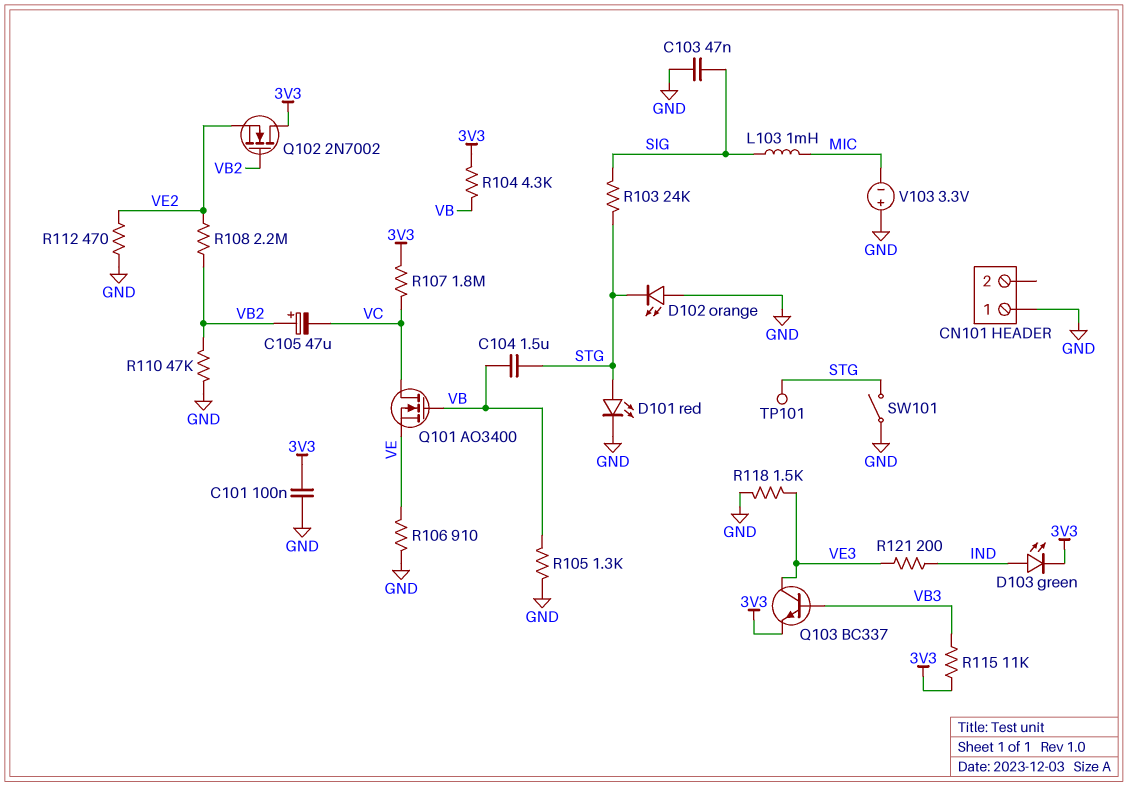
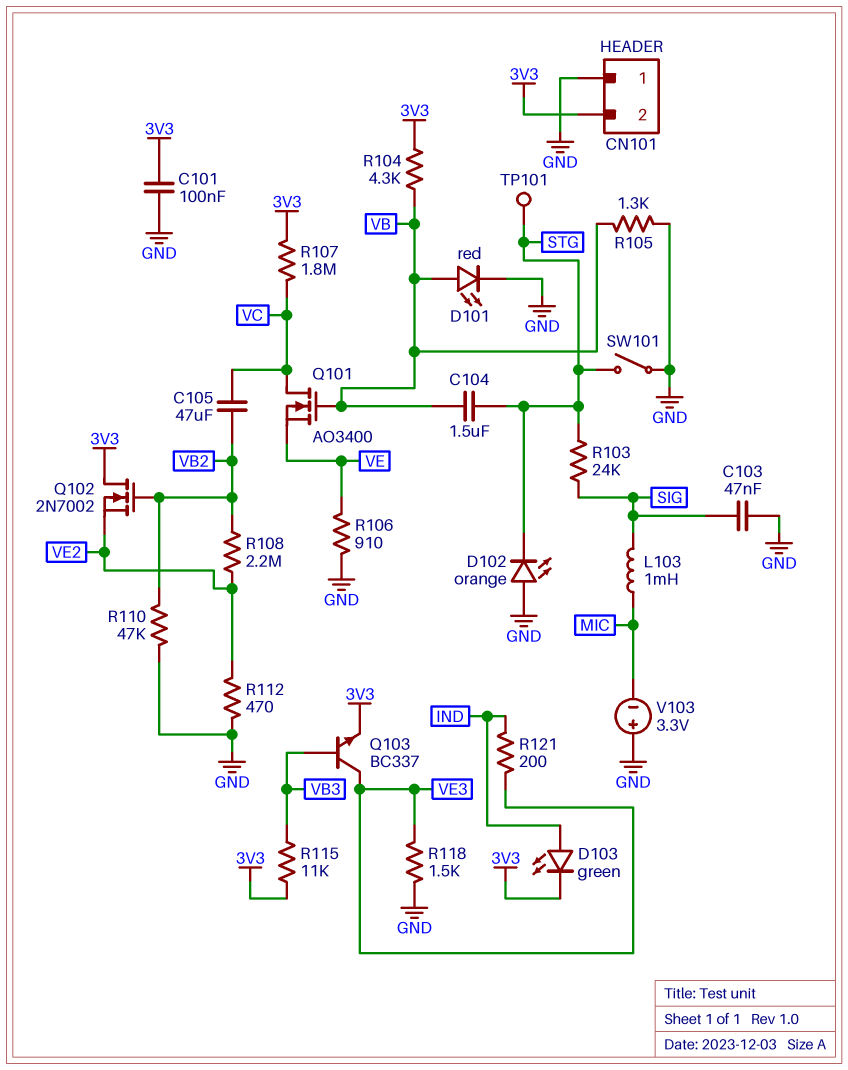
C105: 47uF (plus VB2, minus VC) -> 47uF (VB2, VC)
CN101 pin 2: none -> 3V3
D101: LED red (A STG, K GND) -> LED red (A VB, K GND)

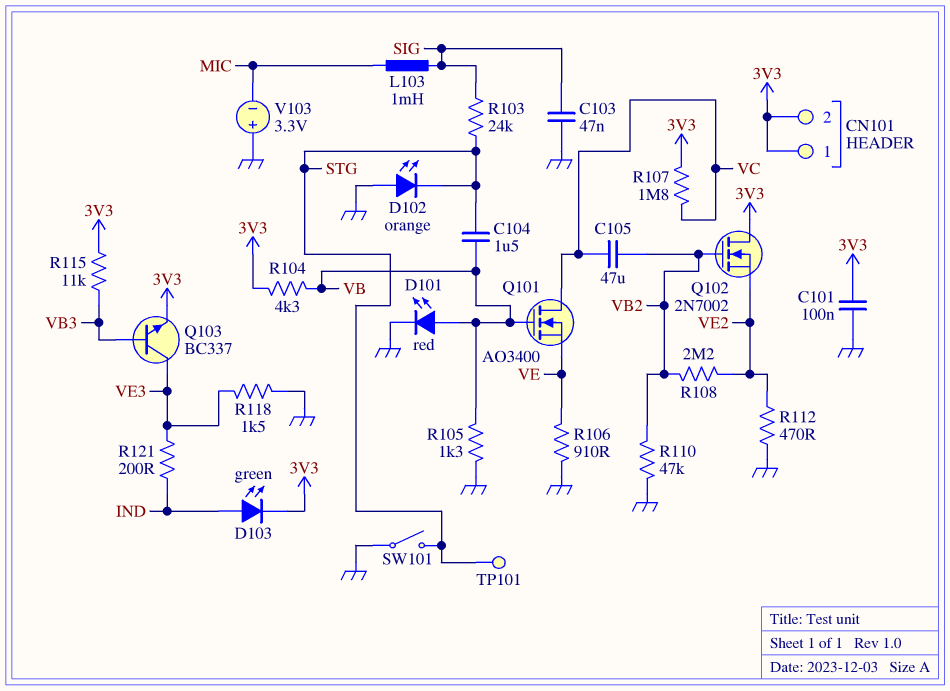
CN101 pin 1: GND -> 3V3

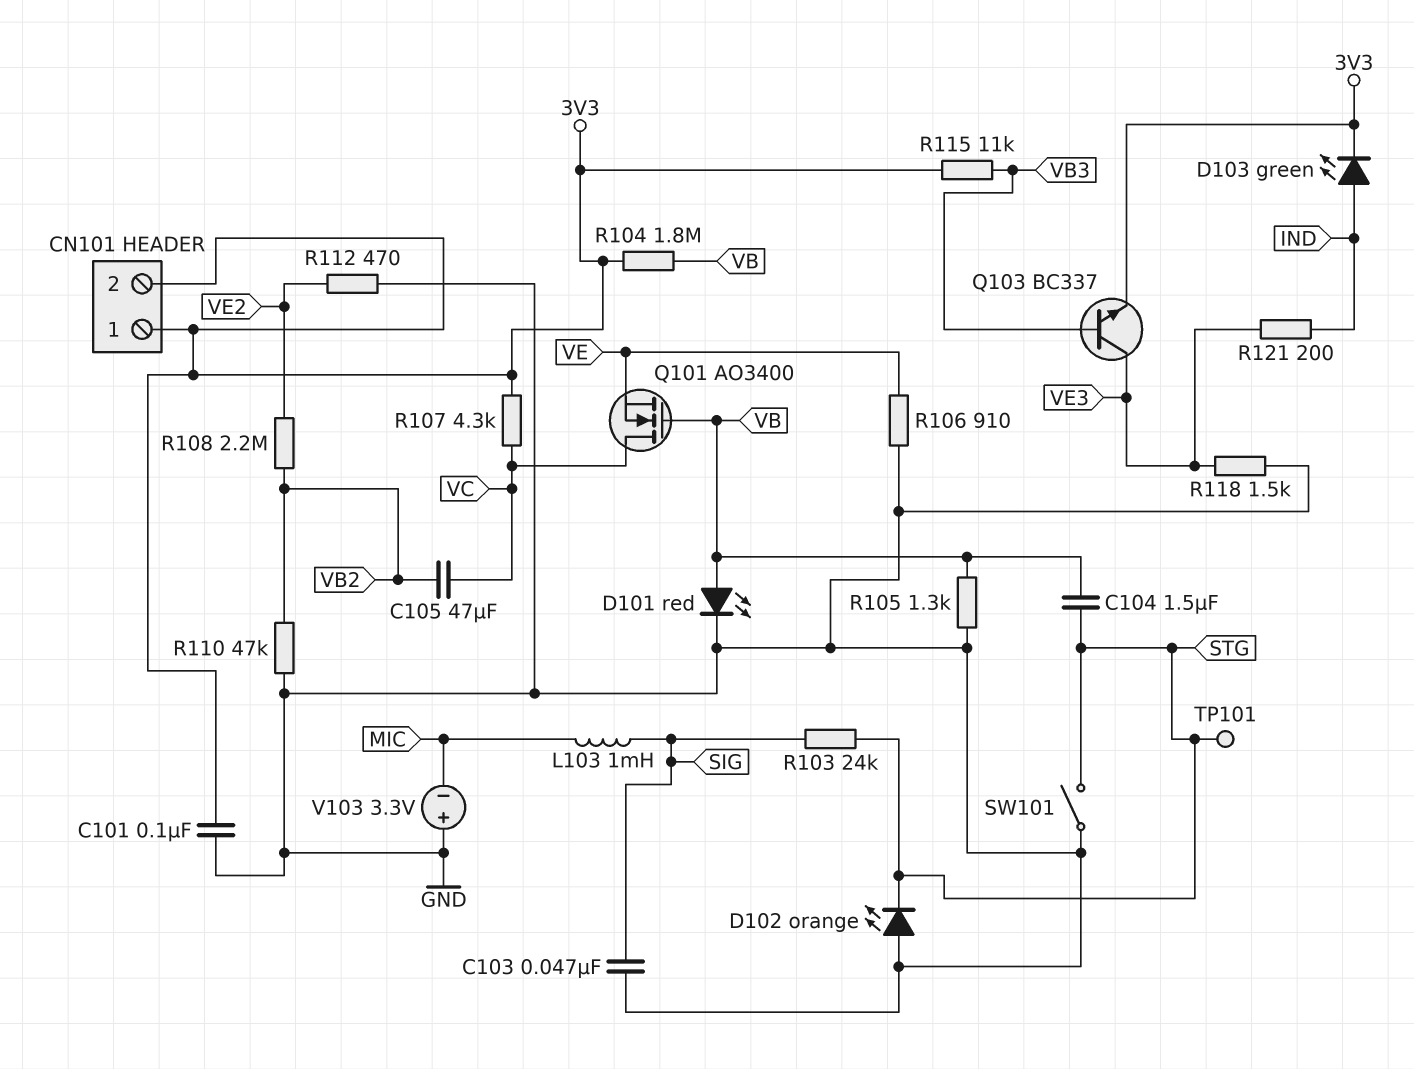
Q102: NMOS 2N7002 (G VB2, D 3V3, S VE2) -> none
R104: 4.3k (3V3, VB) -> 1.8M (3V3, VB)
R107: 1.8M (3V3, VC) -> 4.3k (3V3, VC)

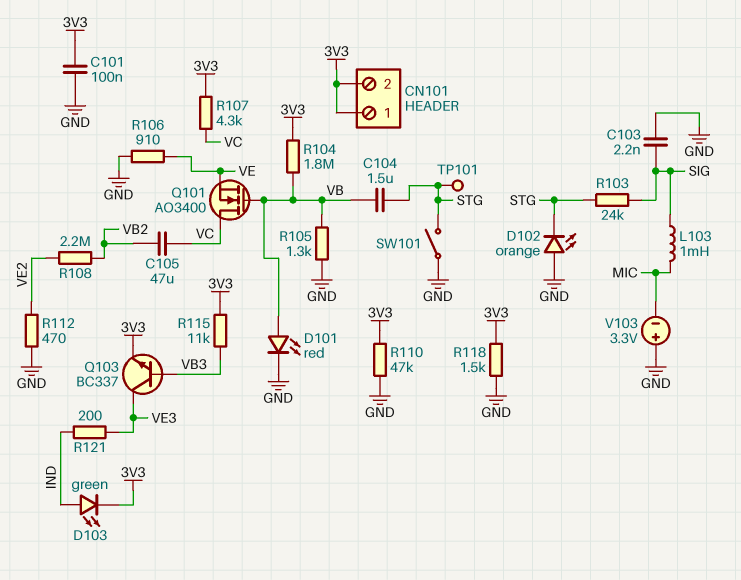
C103: 47nF (GND, SIG) -> 2.2nF (GND, SIG)
R110: 47k (GND, VB2) -> 47k (3V3, GND)
R118: 1.5k (GND, VE3) -> 1.5k (3V3, GND)

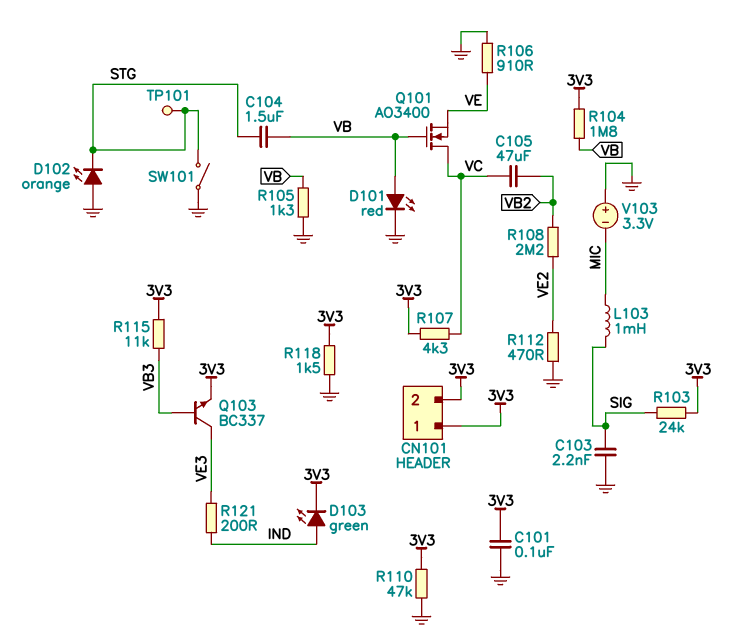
R103: 24k (SIG, STG) -> 24k (3V3, SIG)

